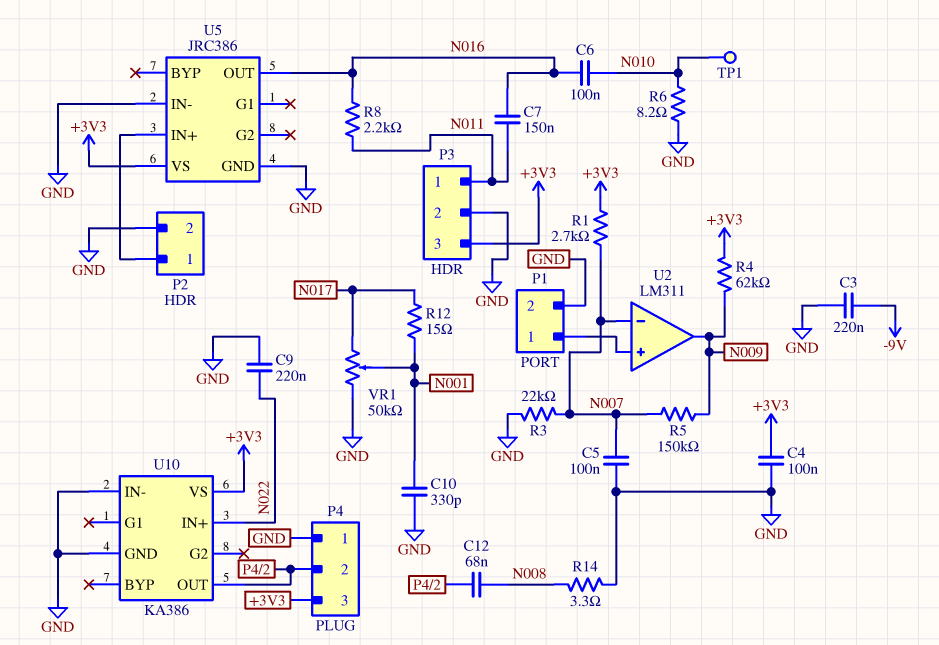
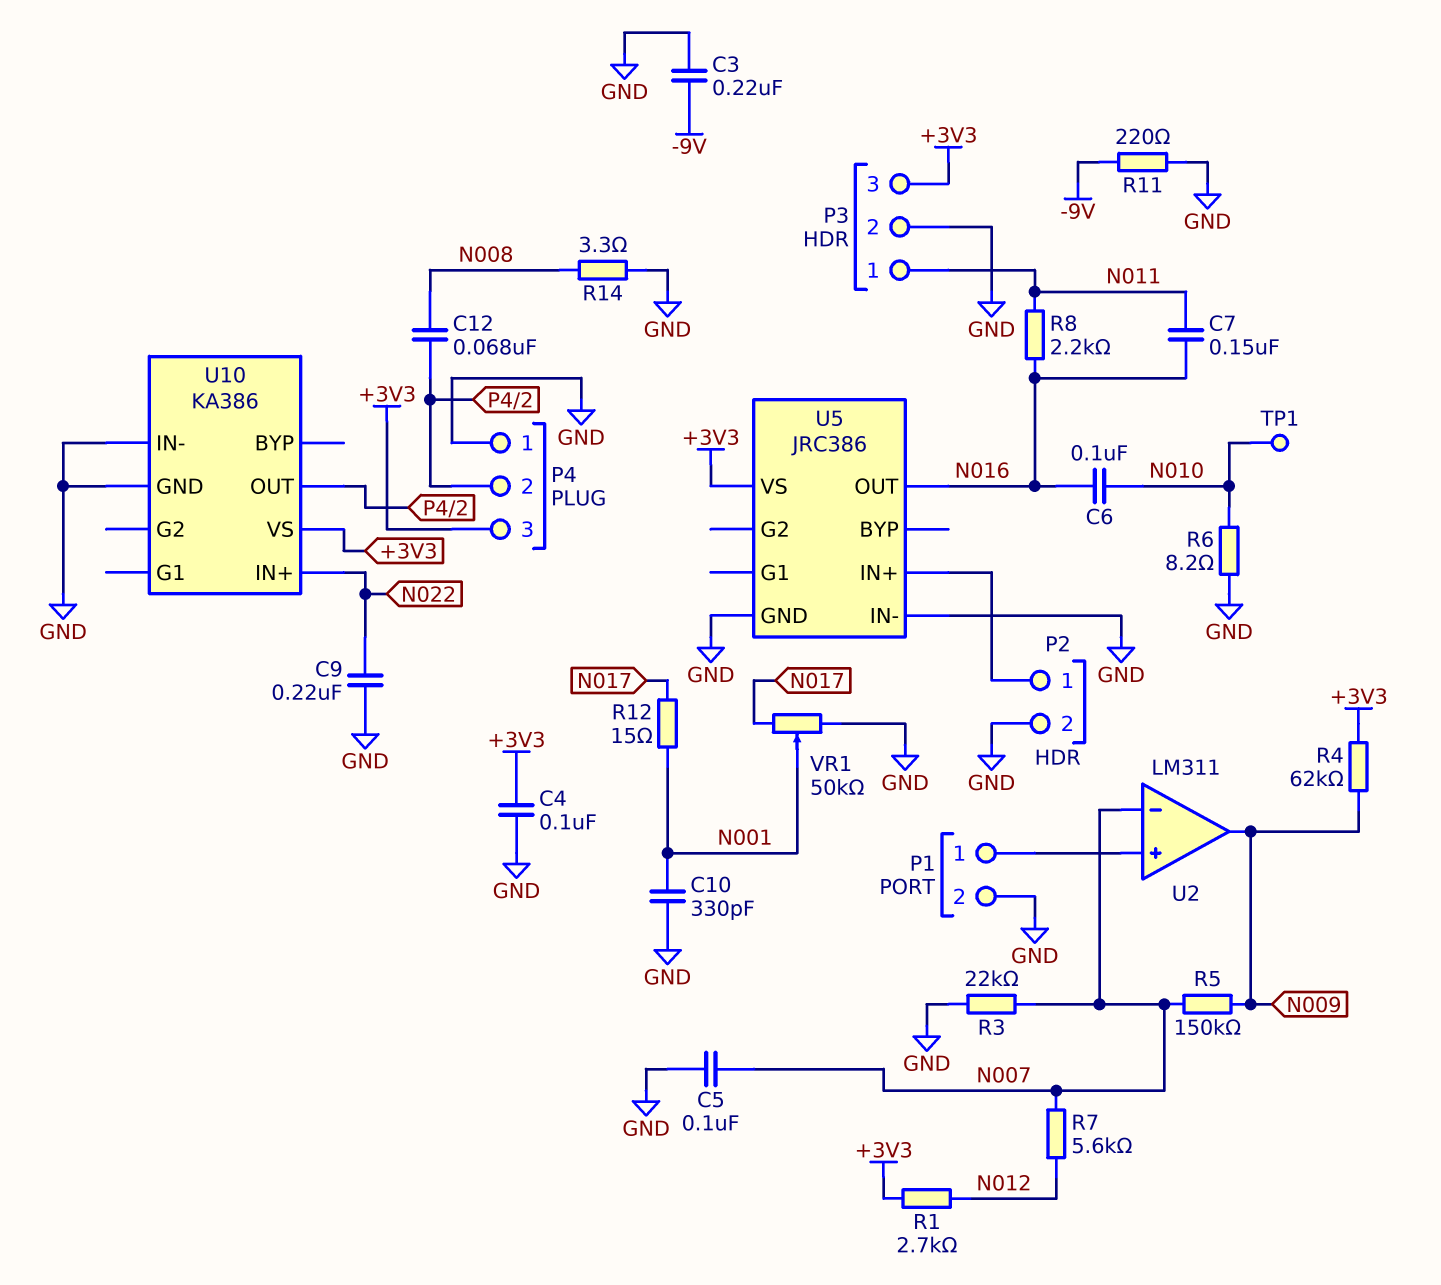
R1: 2.7k (+3V3, N007) -> 2.7k (+3V3, N012)
R7: none -> 5.6k (N007, N012)
R11: none -> 220 (-9V, GND)

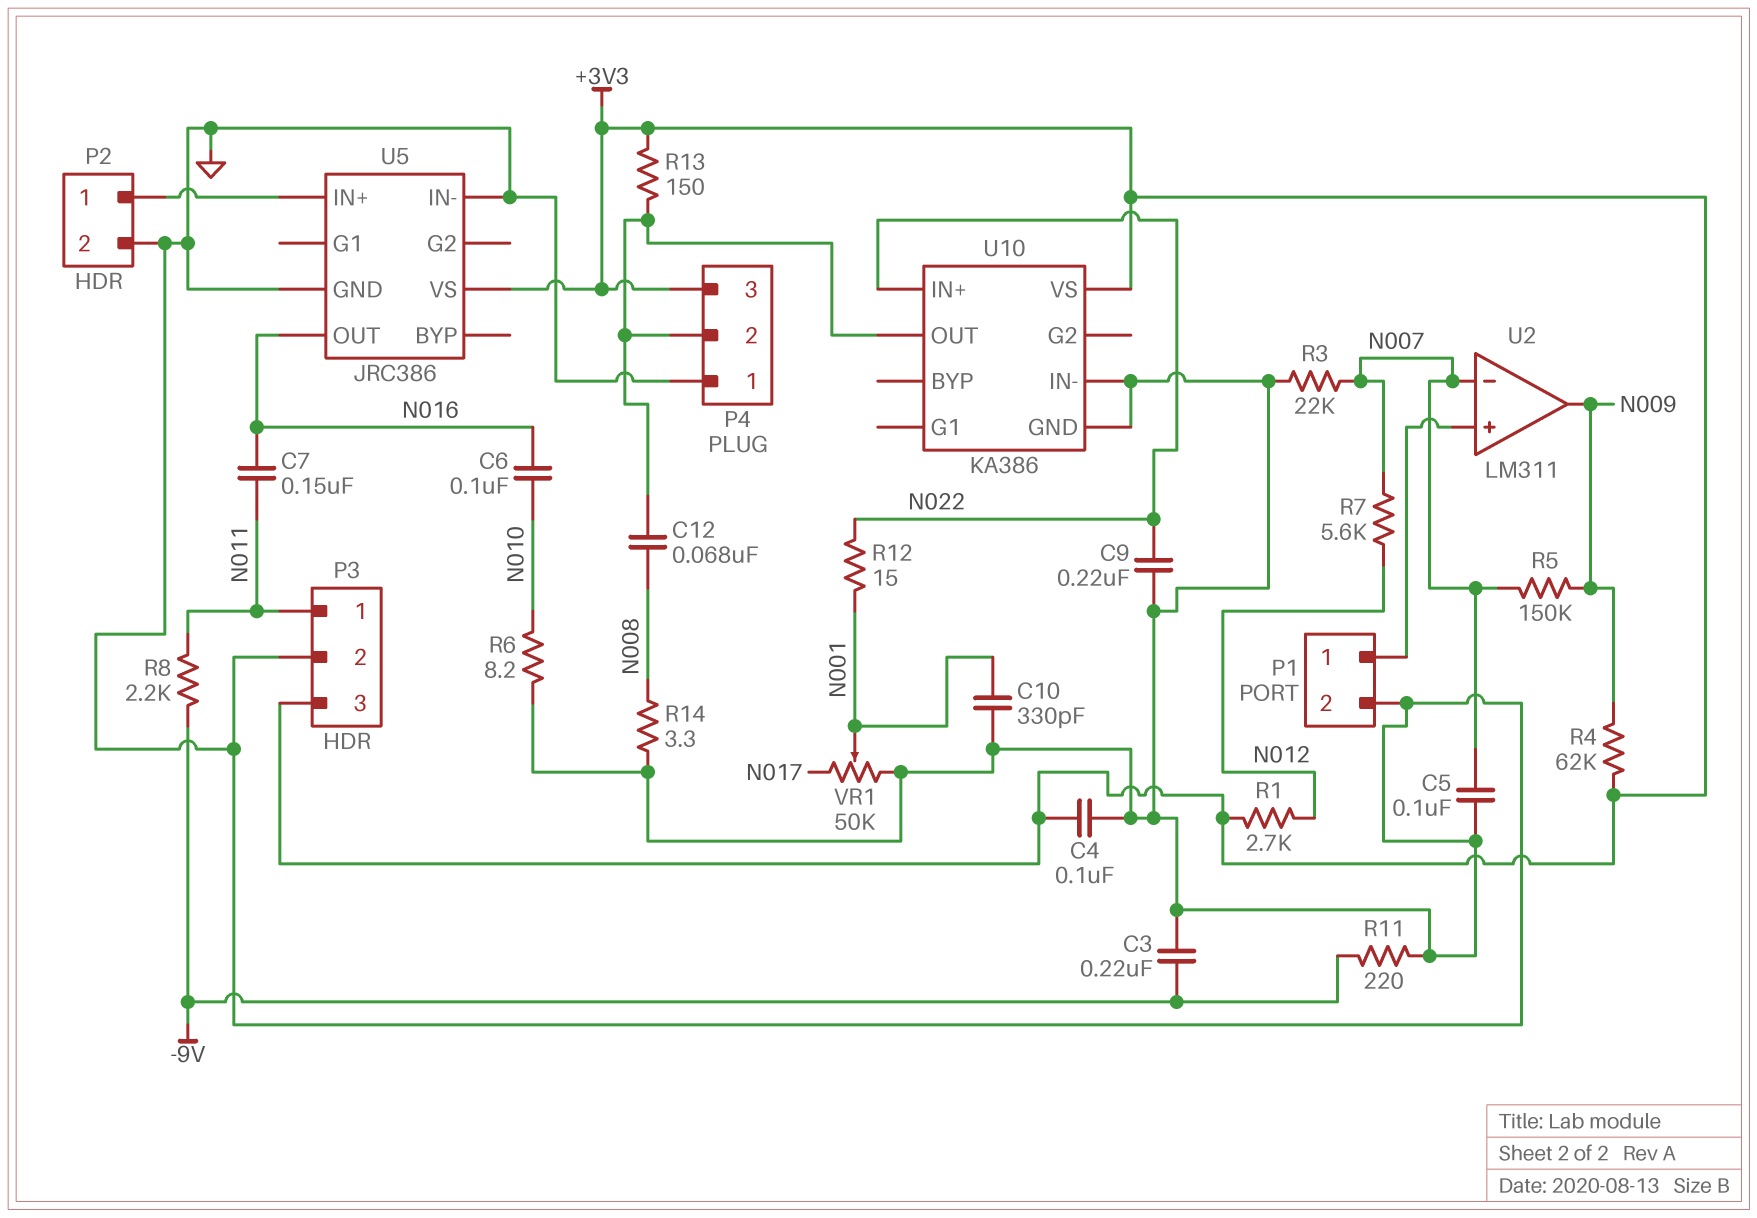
R8: 2.2k (N011, N016) -> 2.2k (-9V, N011)
R12: 15 (N001, N017) -> 15 (N001, N022)
R13: none -> 150 (+3V3, P4/2)
TP1: test point (N010) -> none

